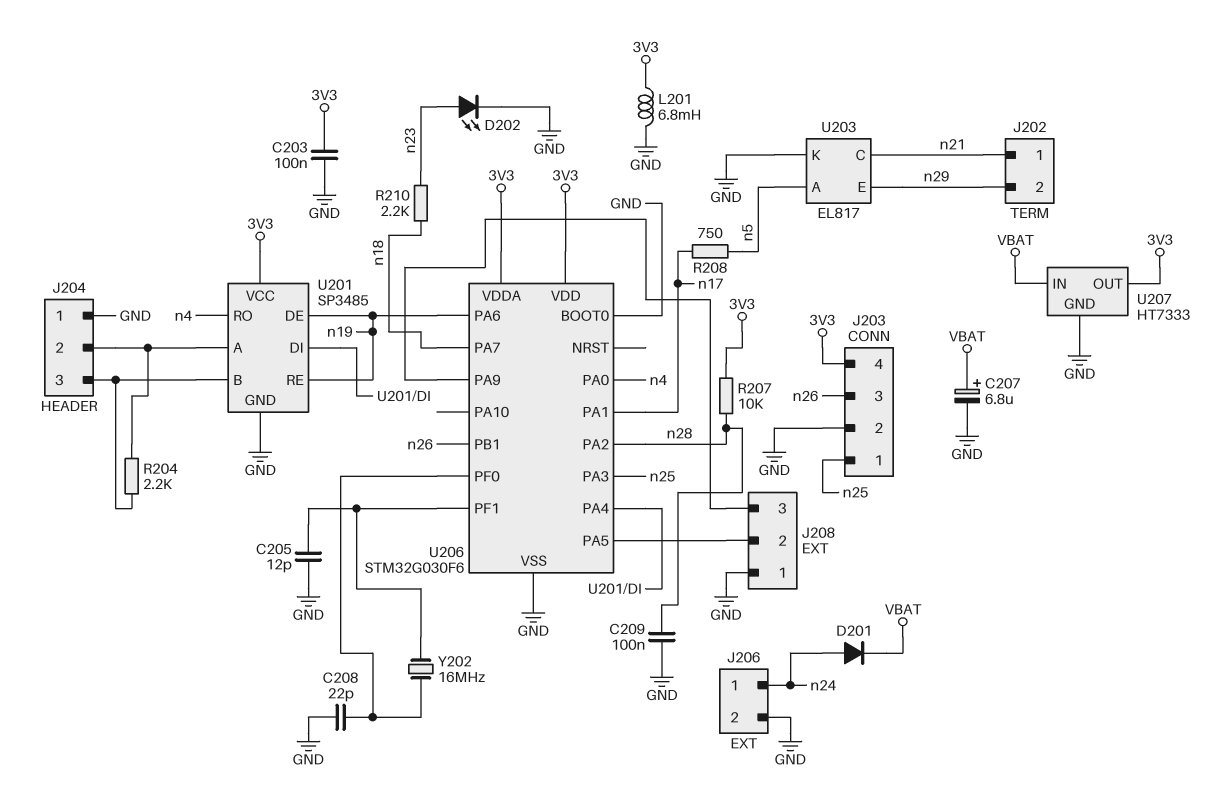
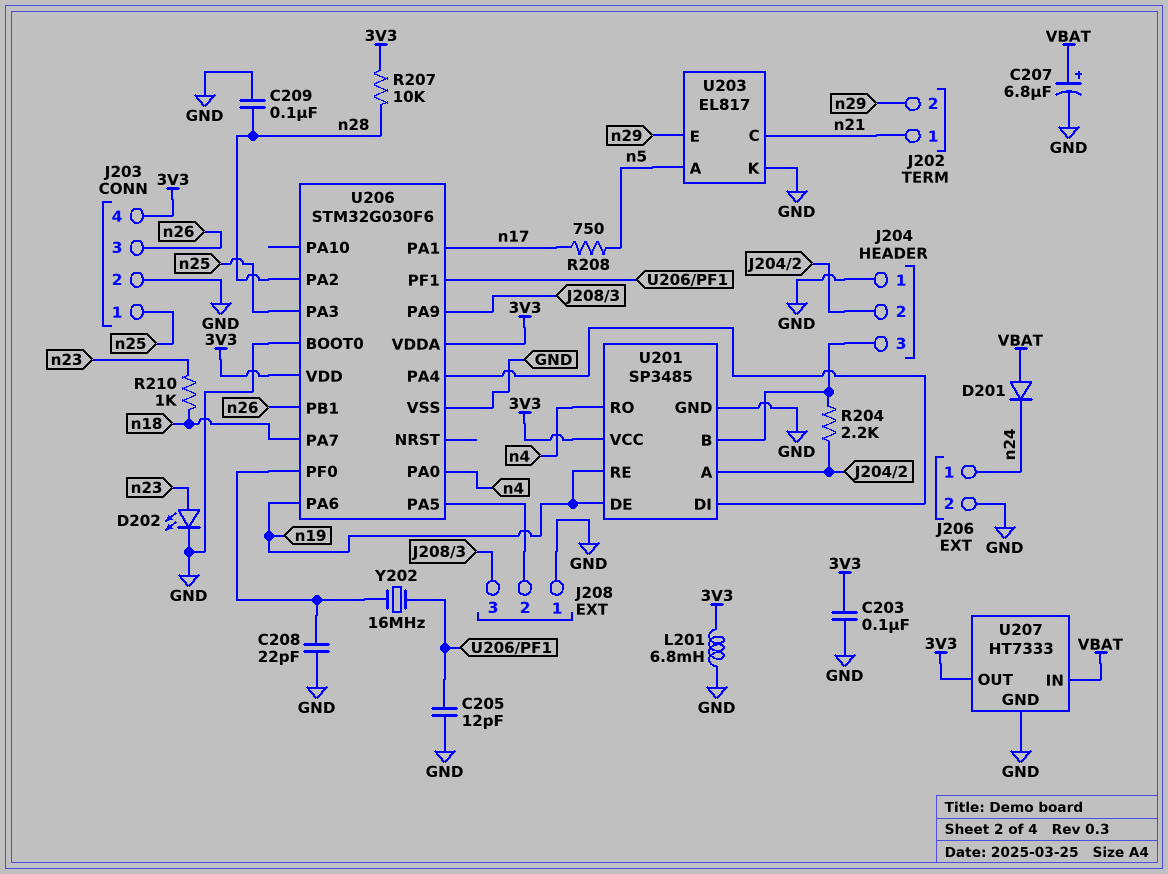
D201: diode (A n24, K VBAT) -> diode (A VBAT, K n24)
R210: 2.2k (n18, n23) -> 1k (n18, n23)

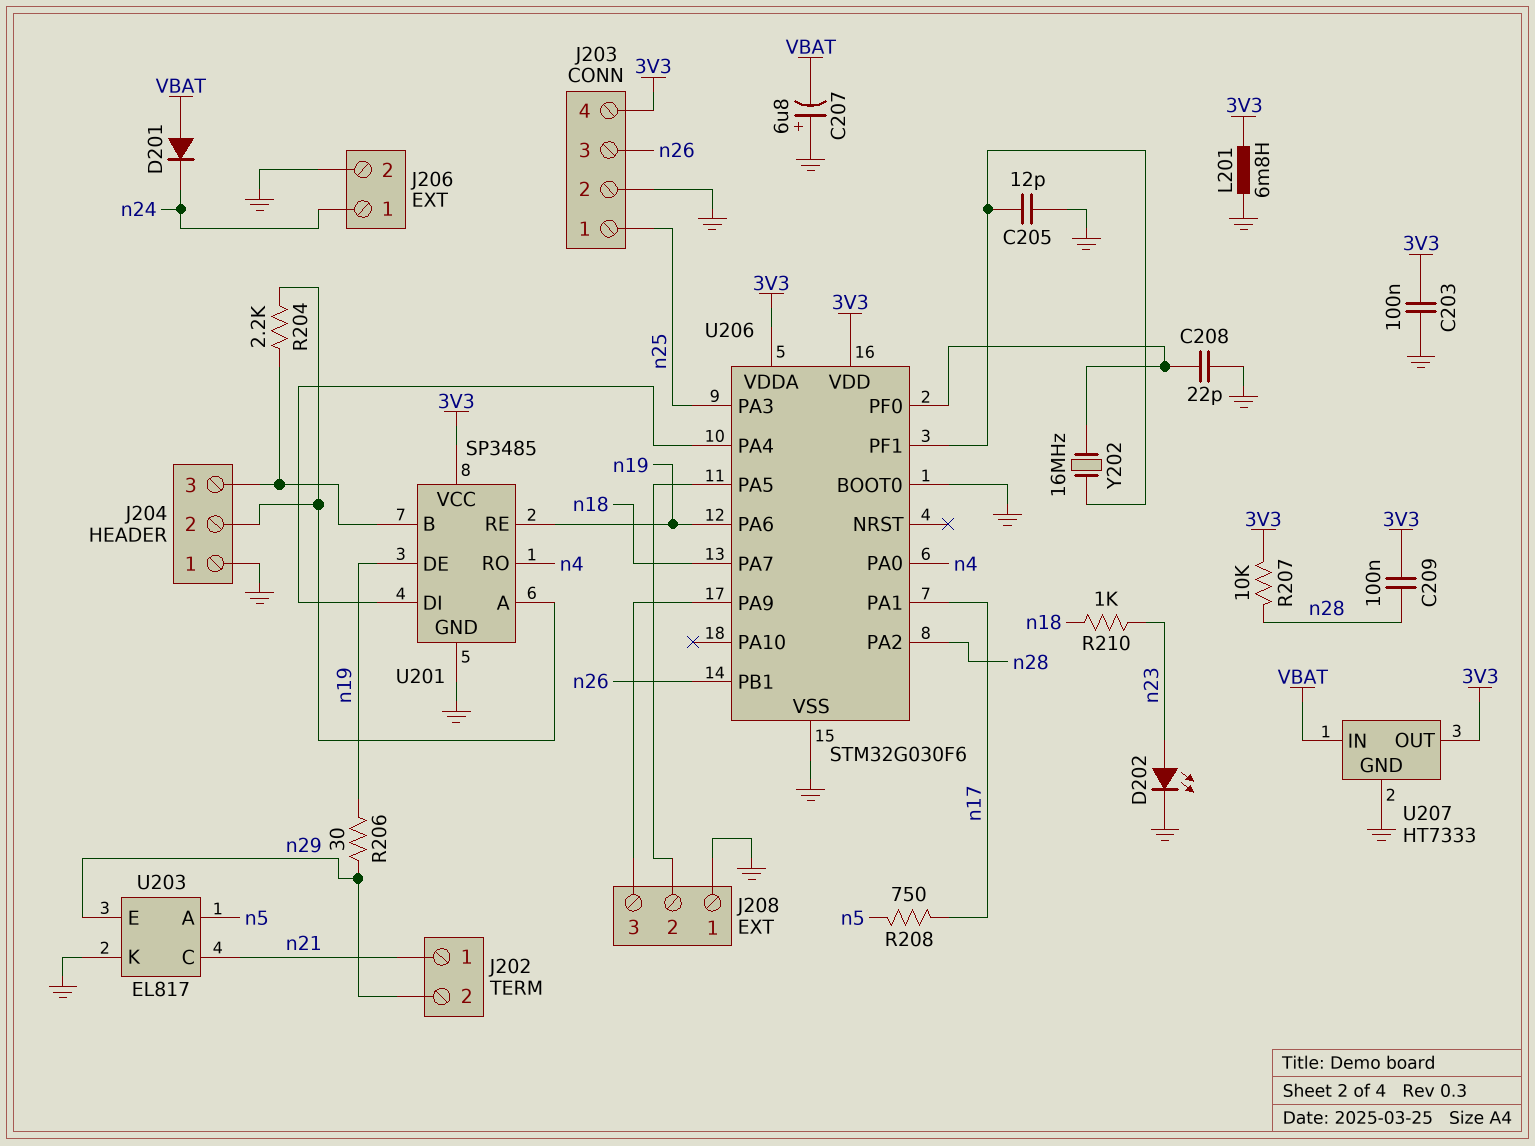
C207: 6.8uF (plus VBAT, minus GND) -> 6.8uF (plus GND, minus VBAT)
C209: 100nF (GND, n28) -> 100nF (3V3, n28)
R206: none -> 30 (n19, n29)

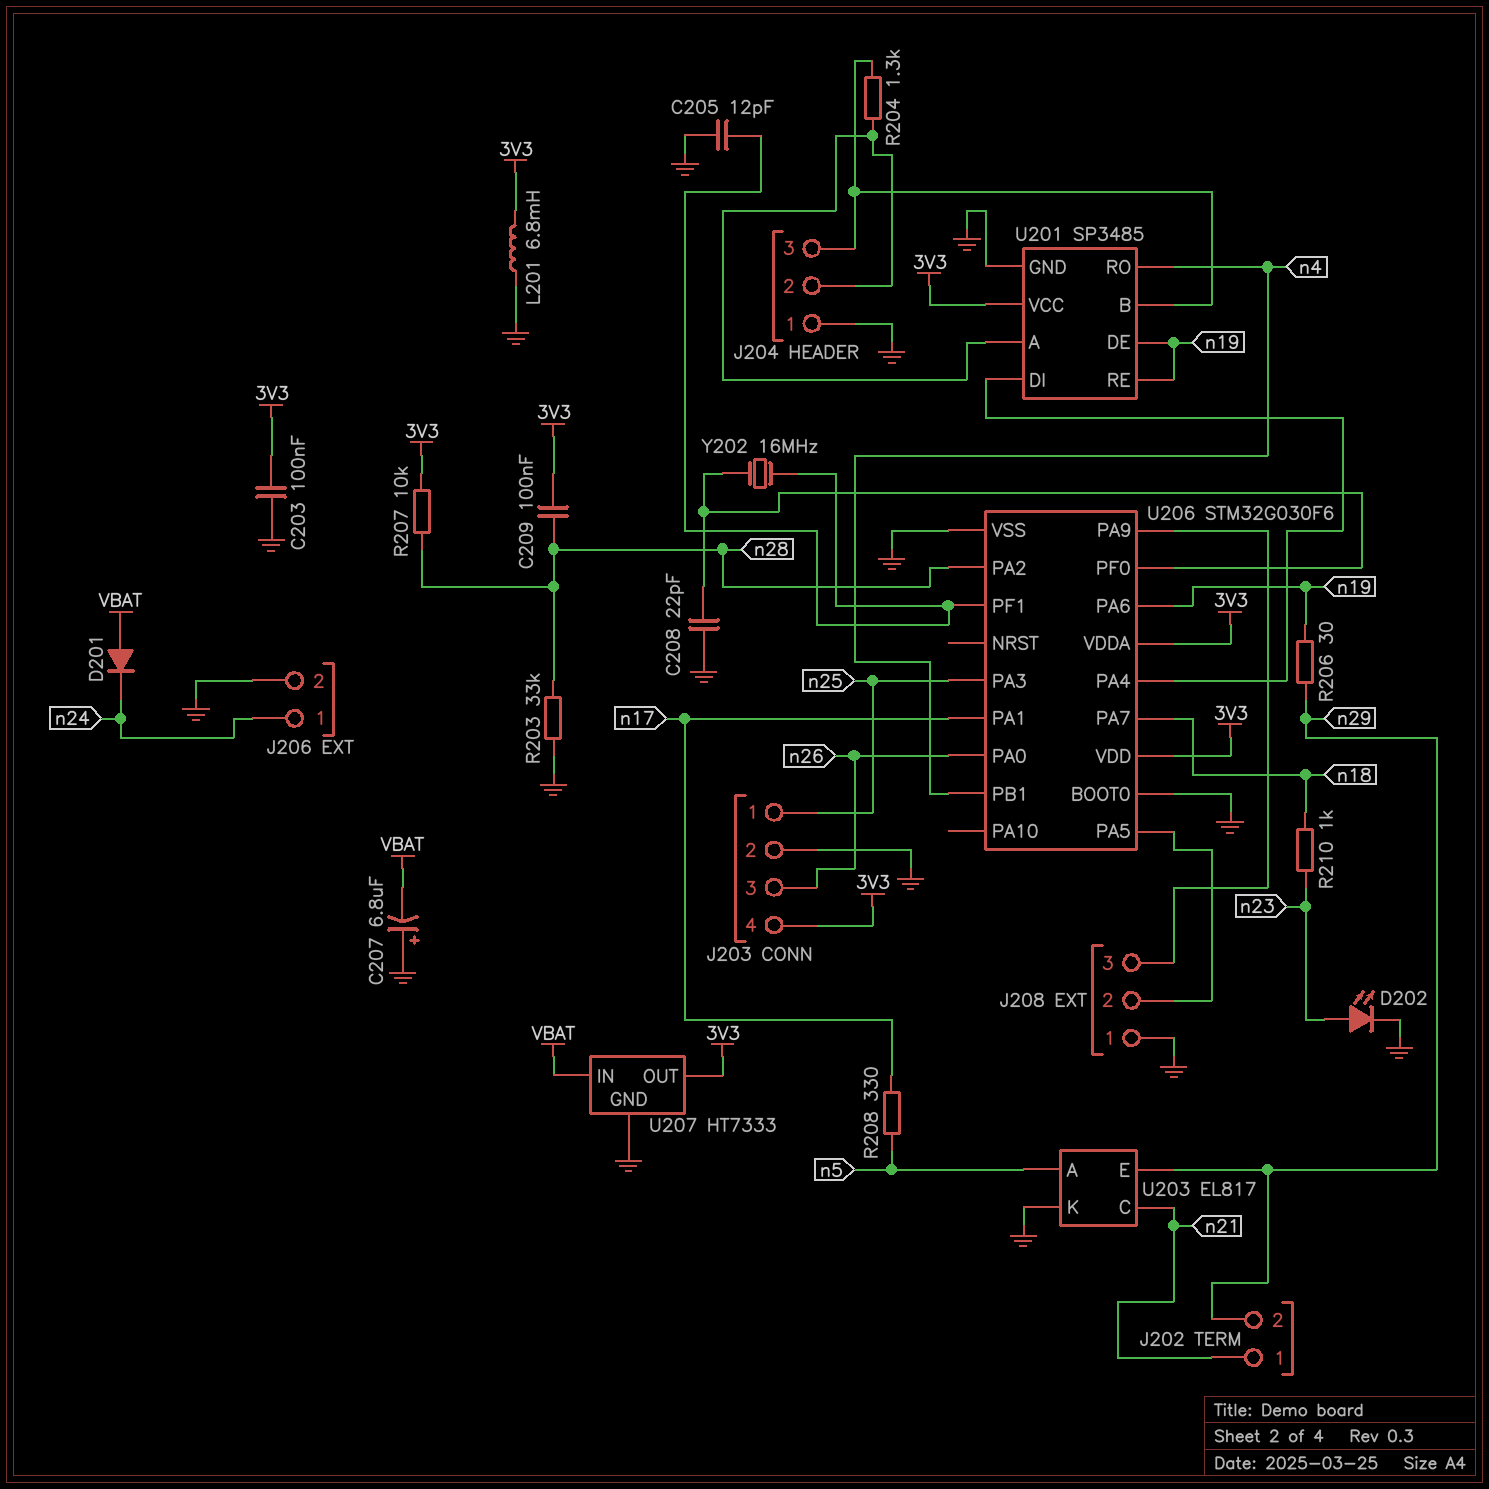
R203: none -> 33k (GND, n28)
R204: 2.2k (J204/2, J204/3) -> 1.3k (J204/2, J204/3)
R208: 750 (n5, n17) -> 330 (n5, n17)
U206 pin PA0: n4 -> n26
U206 pin PB1: n26 -> n4

